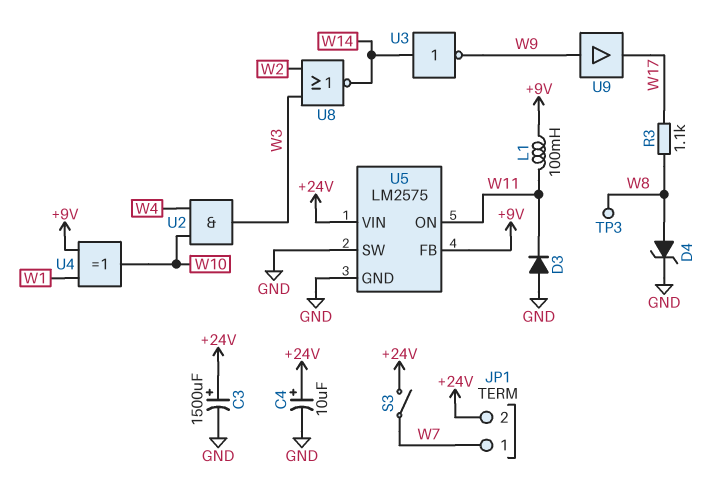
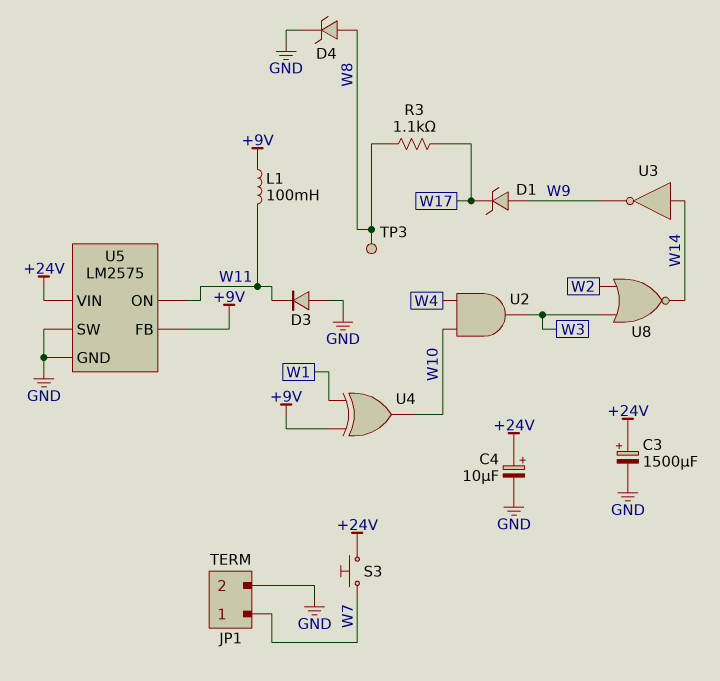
D1: none -> zener (A W9, K W17)
JP1 pin 2: +24V -> GND
S3: switch (+24V, W7) -> button (+24V, W7)
U9: buffer (in W9, out W17) -> none

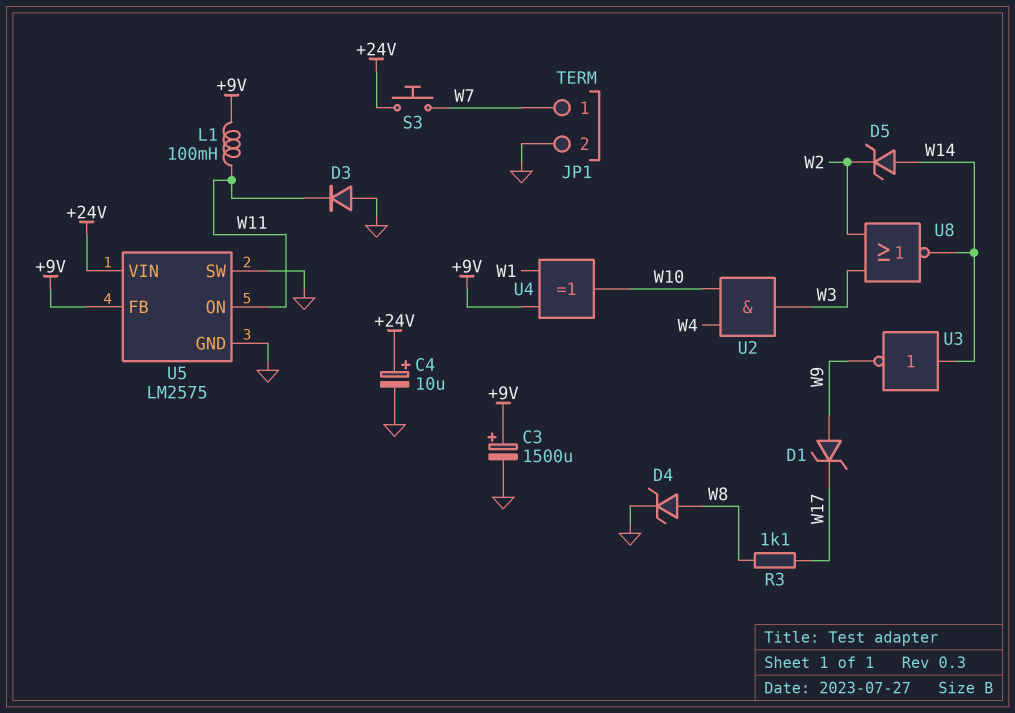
C3: 1500uF (plus +24V, minus GND) -> 1500uF (plus +9V, minus GND)
D5: none -> zener (A W14, K W2)
TP3: test point (W8) -> none

